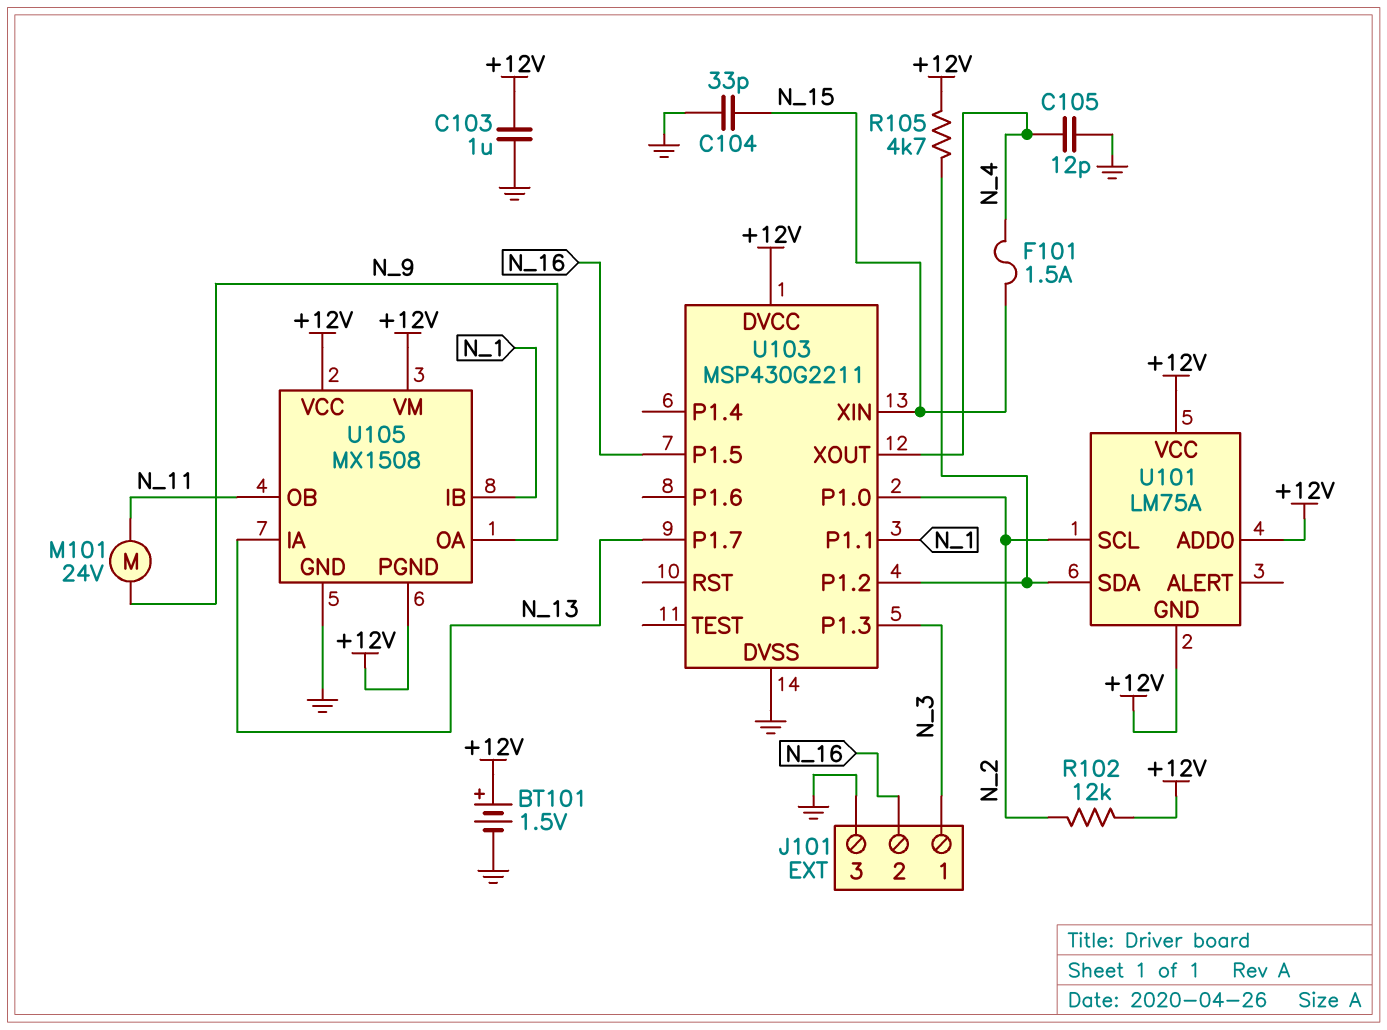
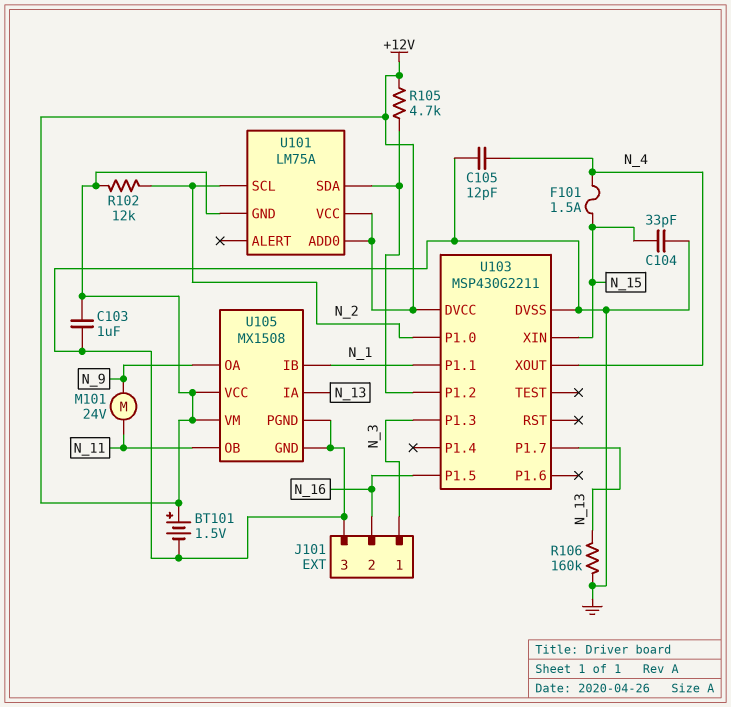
R106: none -> 160k (GND, N_13)
U105 pin PGND: +12V -> GND

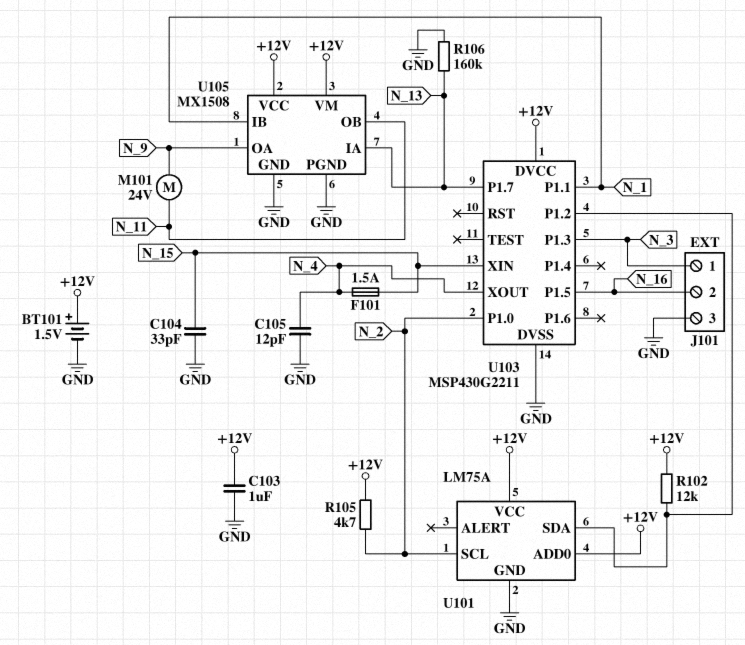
R102: 12k (+12V, N_2) -> 12k (+12V, U101/SDA)
R105: 4.7k (+12V, U101/SDA) -> 4.7k (+12V, N_2)
U101 pin GND: +12V -> GND

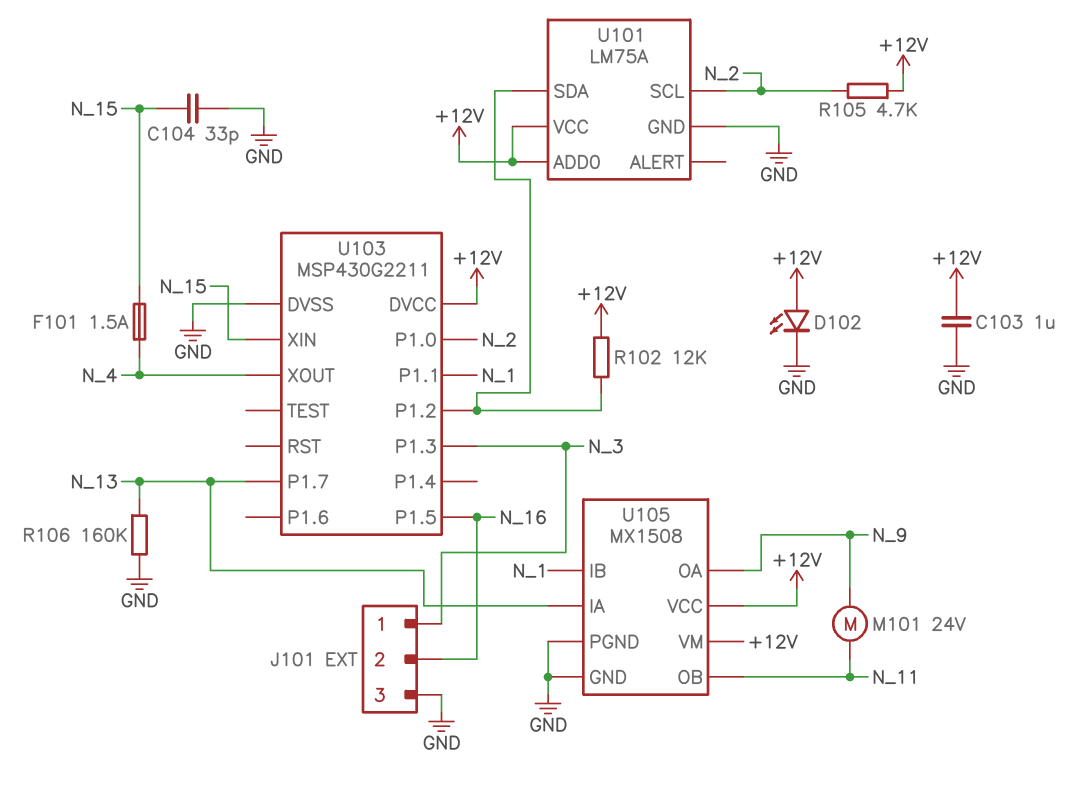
BT101: 1.5V (plus +12V, minus GND) -> none
C105: 12pF (GND, N_4) -> none
D102: none -> LED (A +12V, K GND)

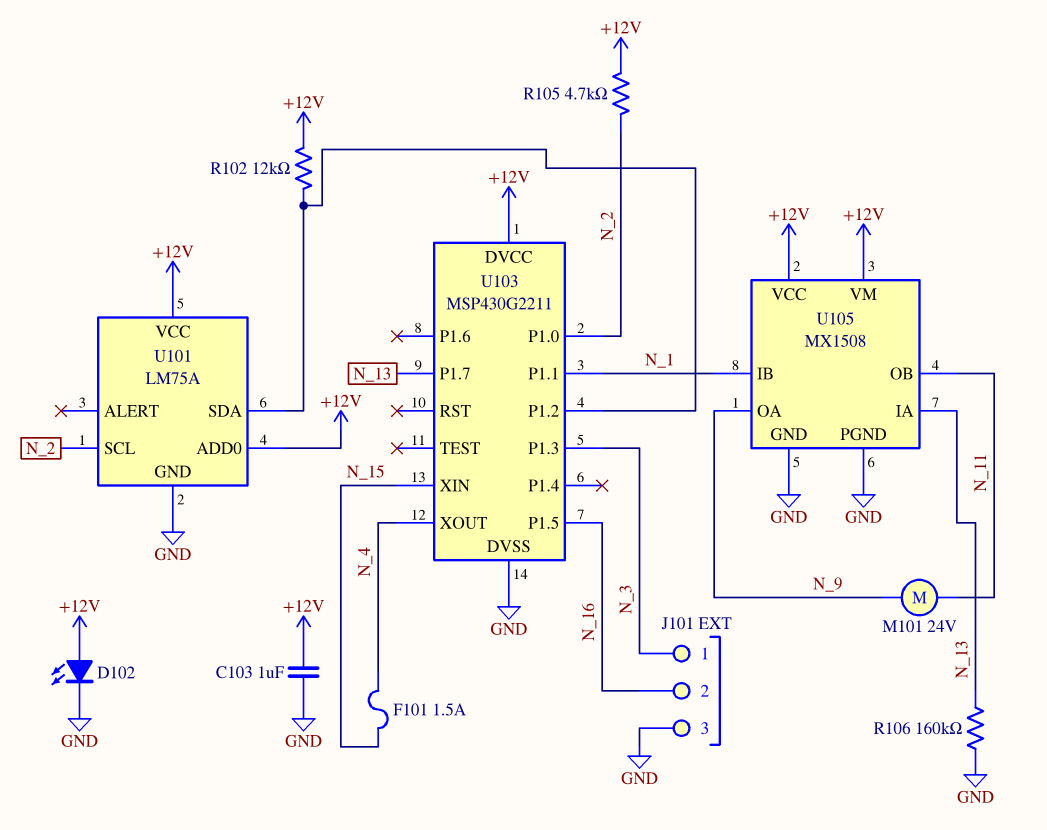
C104: 33pF (GND, N_15) -> none

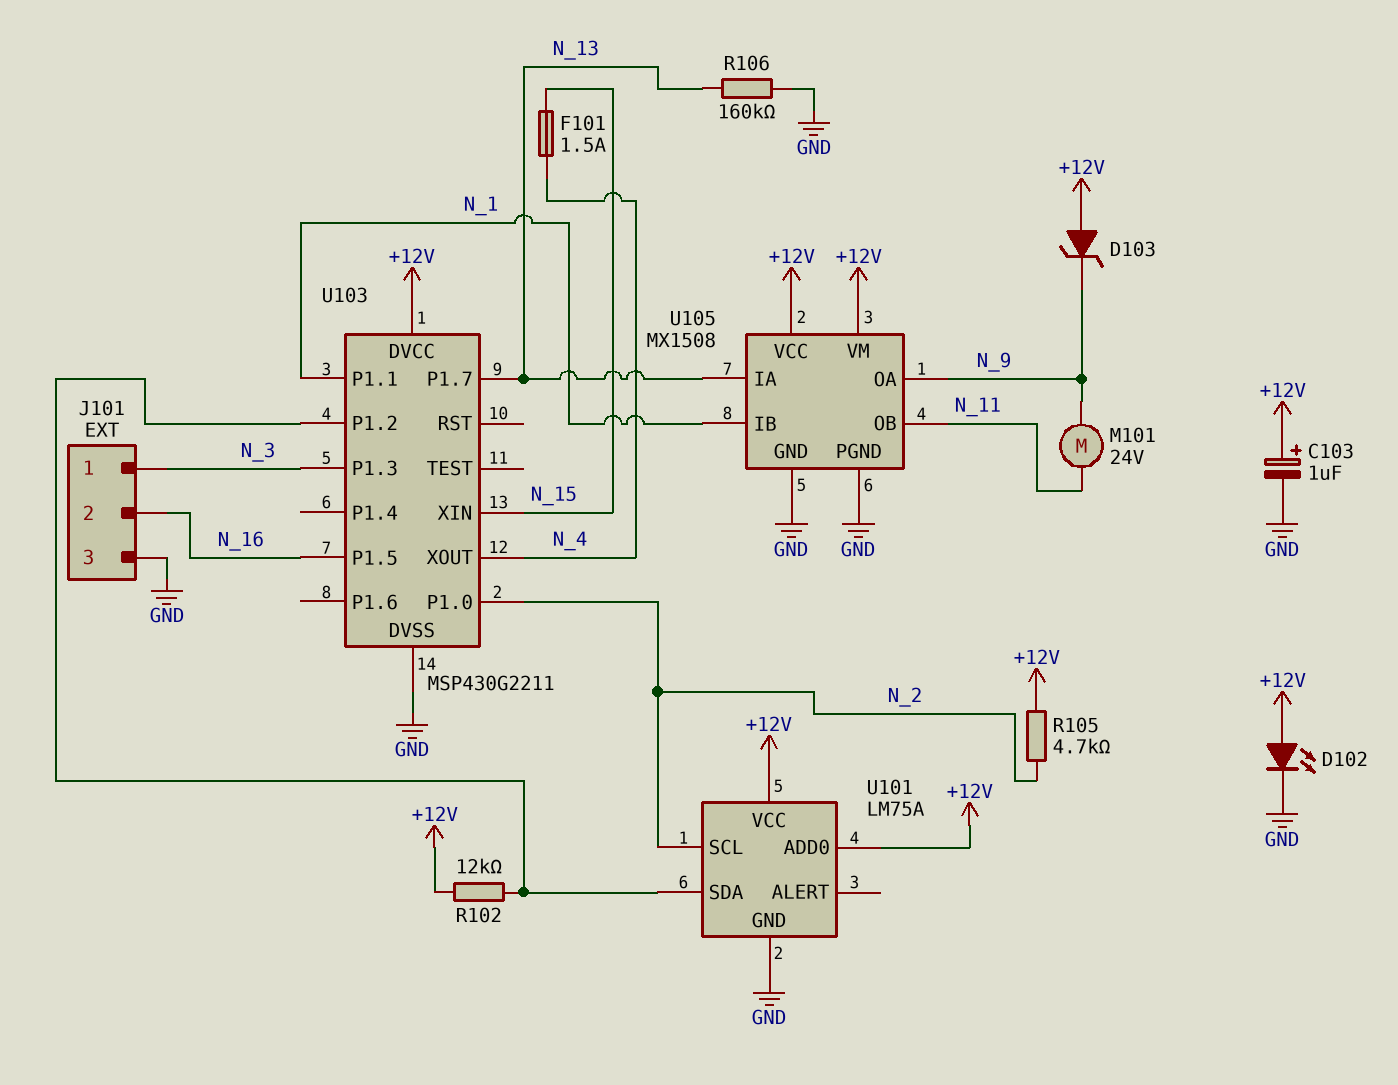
C103: 1uF (+12V, GND) -> 1uF (plus +12V, minus GND)
D103: none -> zener (A +12V, K N_9)

